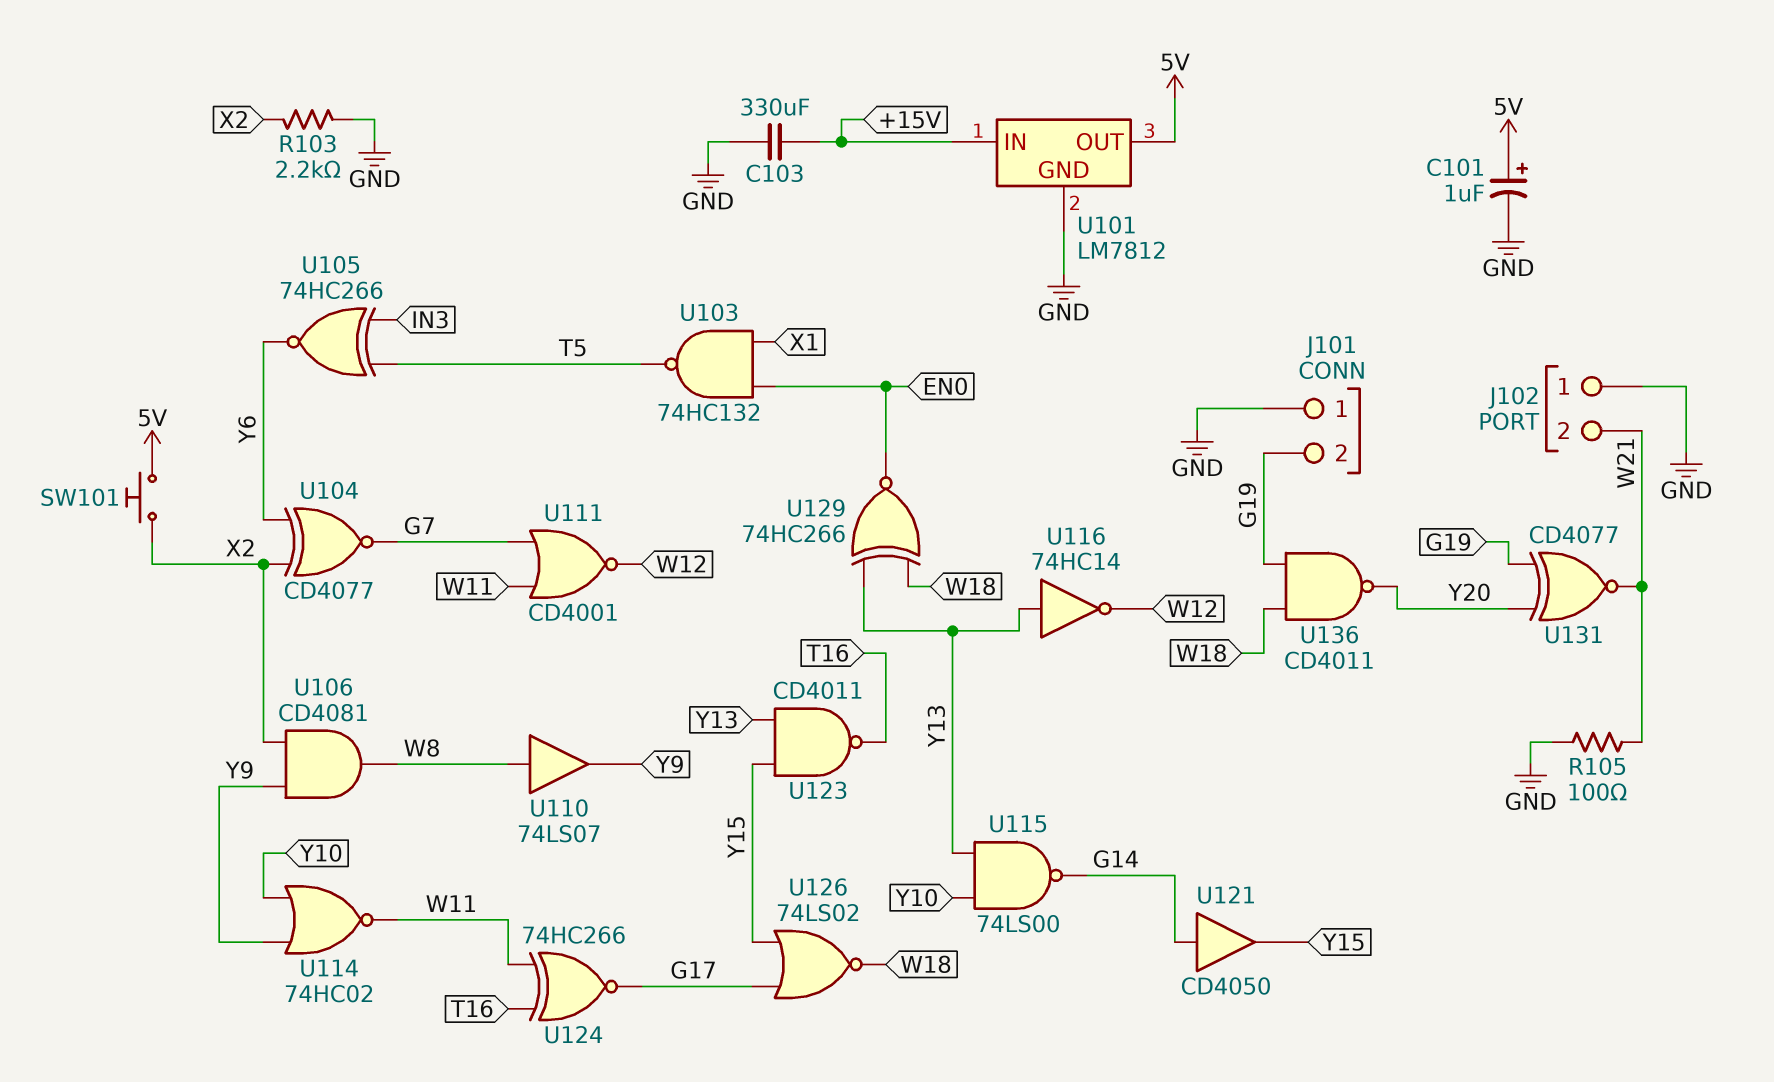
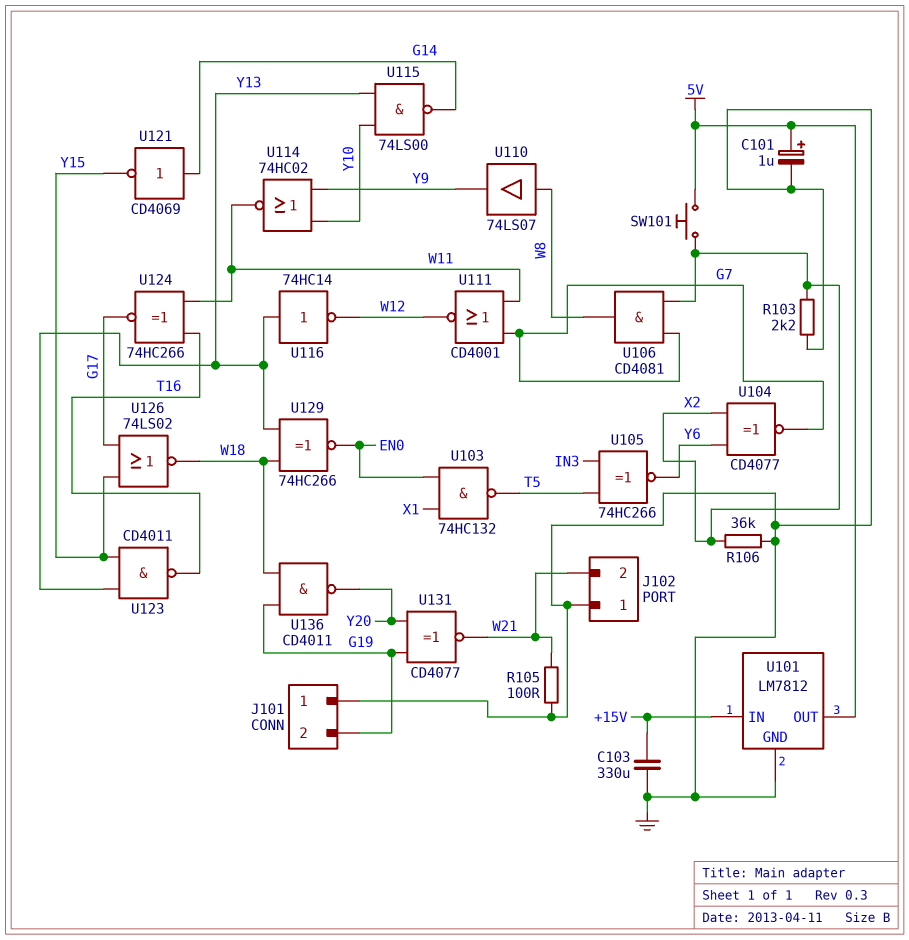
R106: none -> 36k (GND, X2)
U106: AND CD4081 (in X2, in Y9, out W8) -> AND CD4081 (in G7, in X2, out W8)
U121: buffer CD4050 (in G14, out Y15) -> NOT CD4069 (in G14, out Y15)

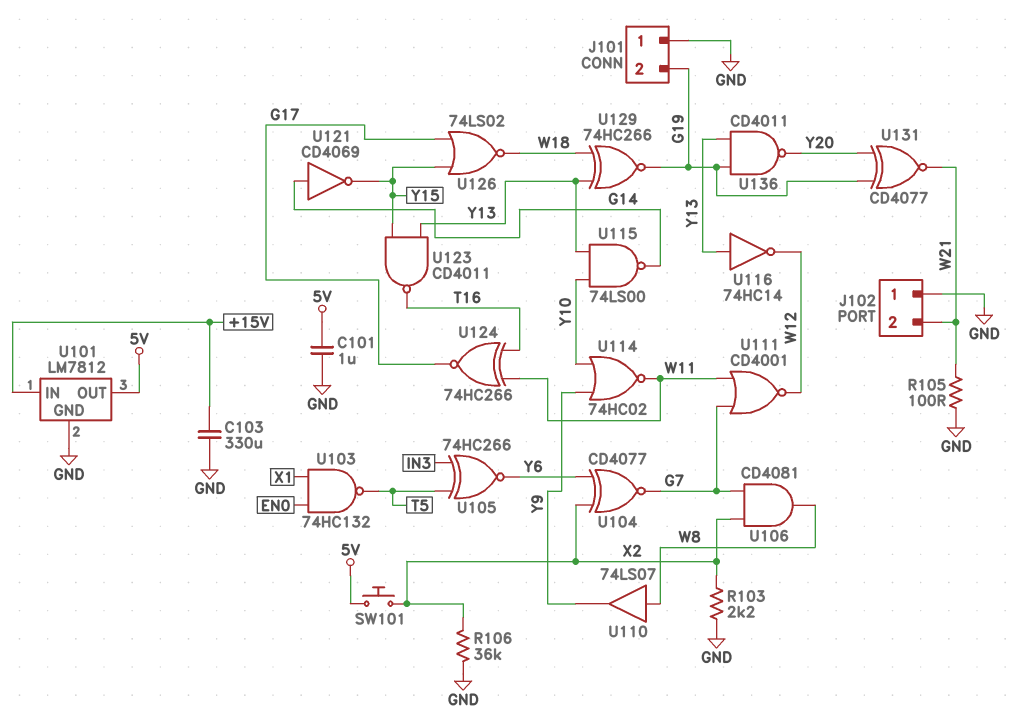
C101: 1uF (plus 5V, minus GND) -> 1uF (5V, GND)
U129: XNOR 74HC266 (in W18, in Y13, out EN0) -> XNOR 74HC266 (in W18, in Y13, out G19)
U136: NAND CD4011 (in G19, in W18, out Y20) -> NAND CD4011 (in G19, in Y13, out Y20)

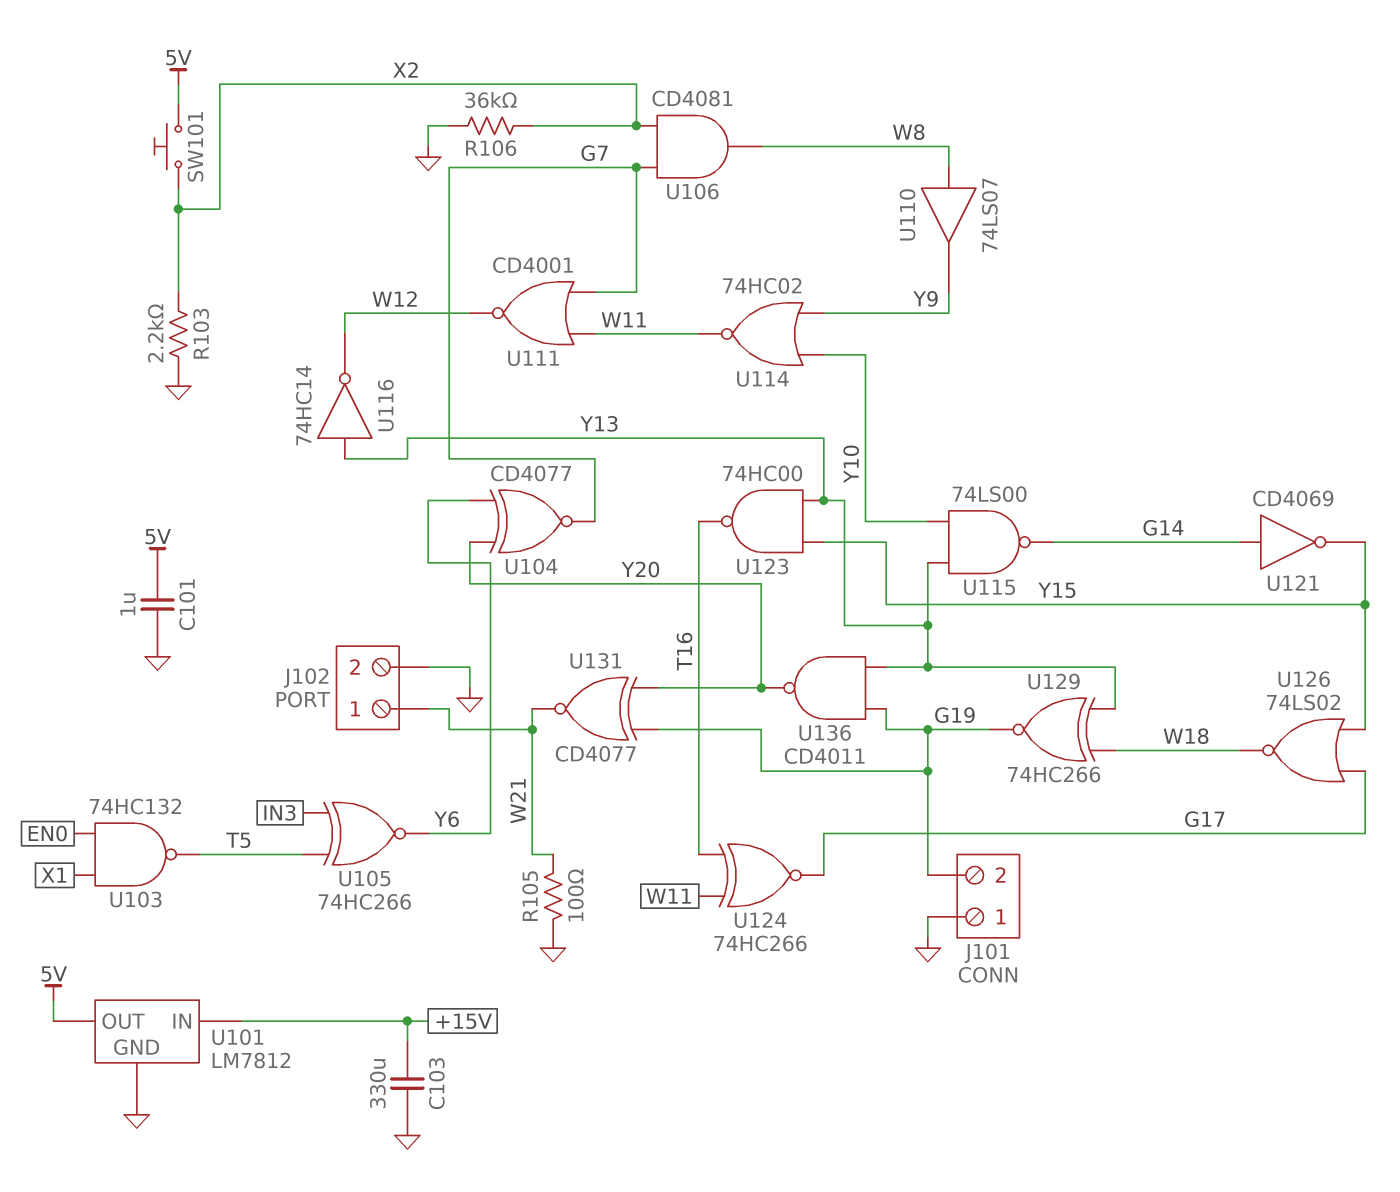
J102 pin 1: GND -> W21
J102 pin 2: W21 -> GND
U104: XNOR CD4077 (in X2, in Y6, out G7) -> XNOR CD4077 (in Y6, in Y20, out G7)
U123: NAND CD4011 (in Y13, in Y15, out T16) -> NAND 74HC00 (in Y13, in Y15, out T16)

